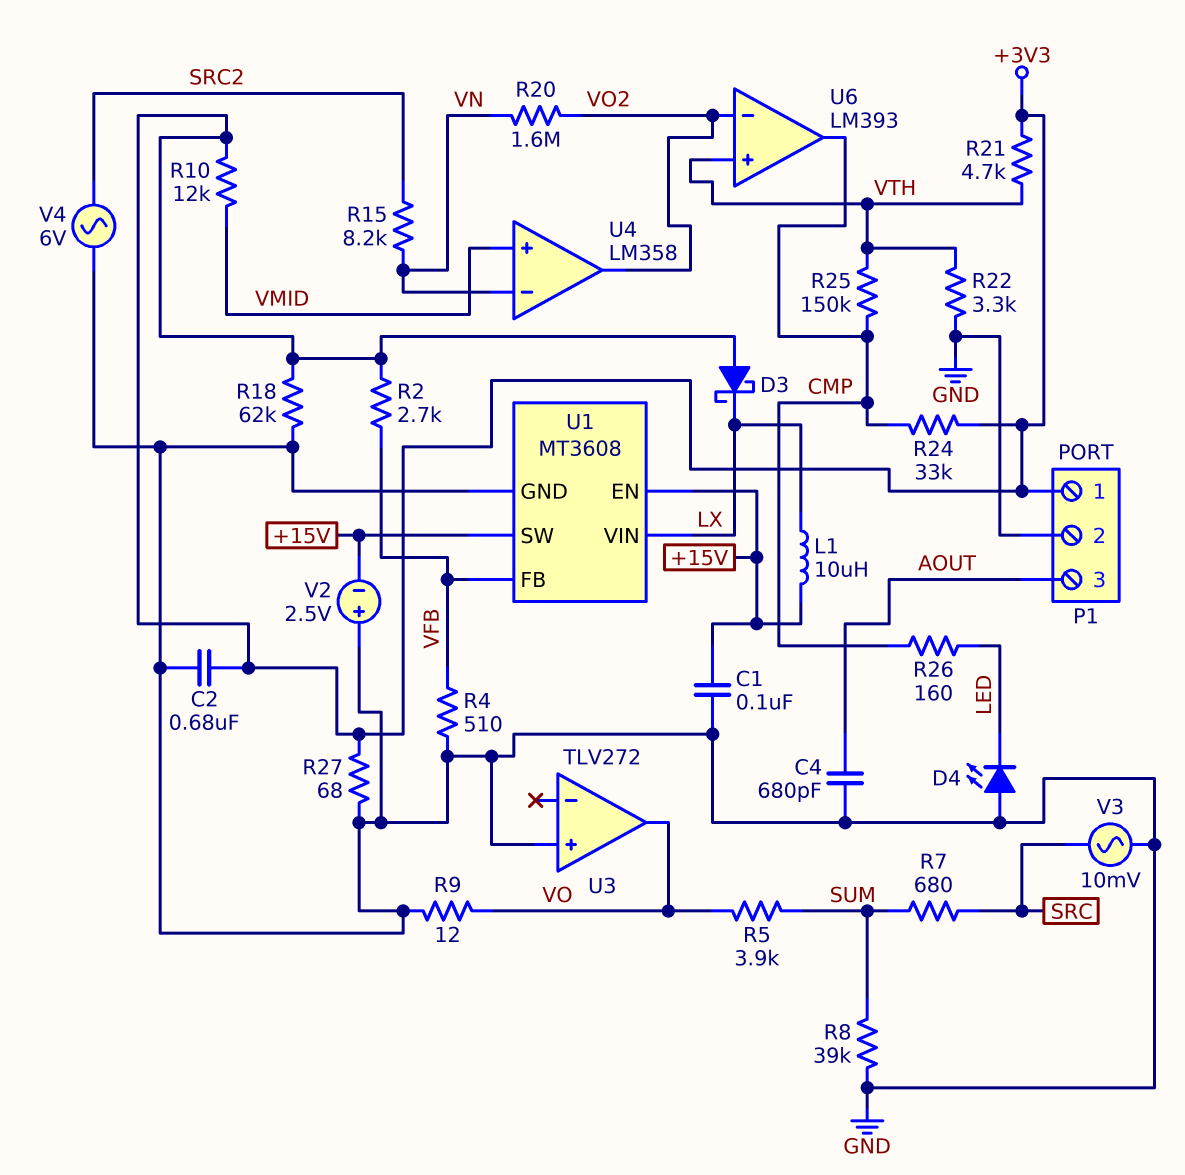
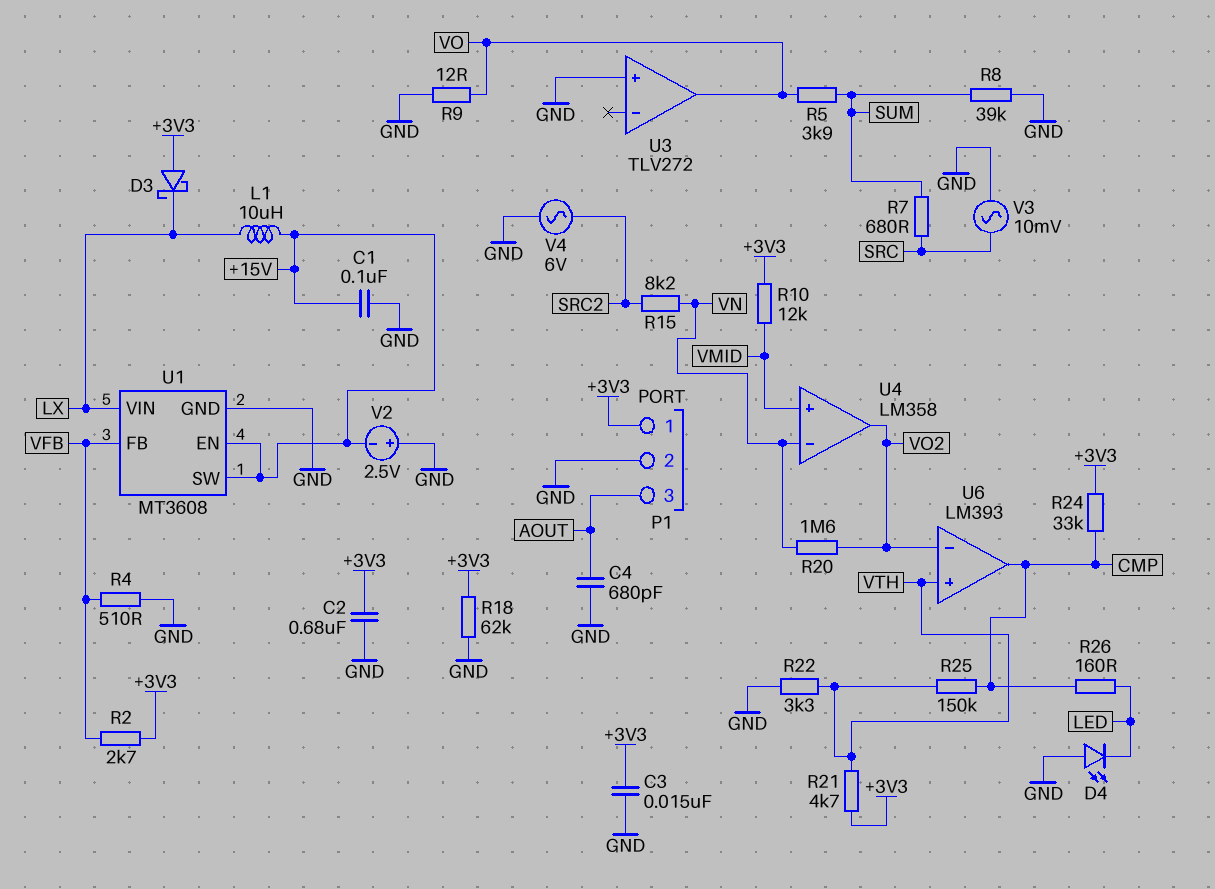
C3: none -> 15nF (+3V3, GND)
R27: 68 (+3V3, GND) -> none

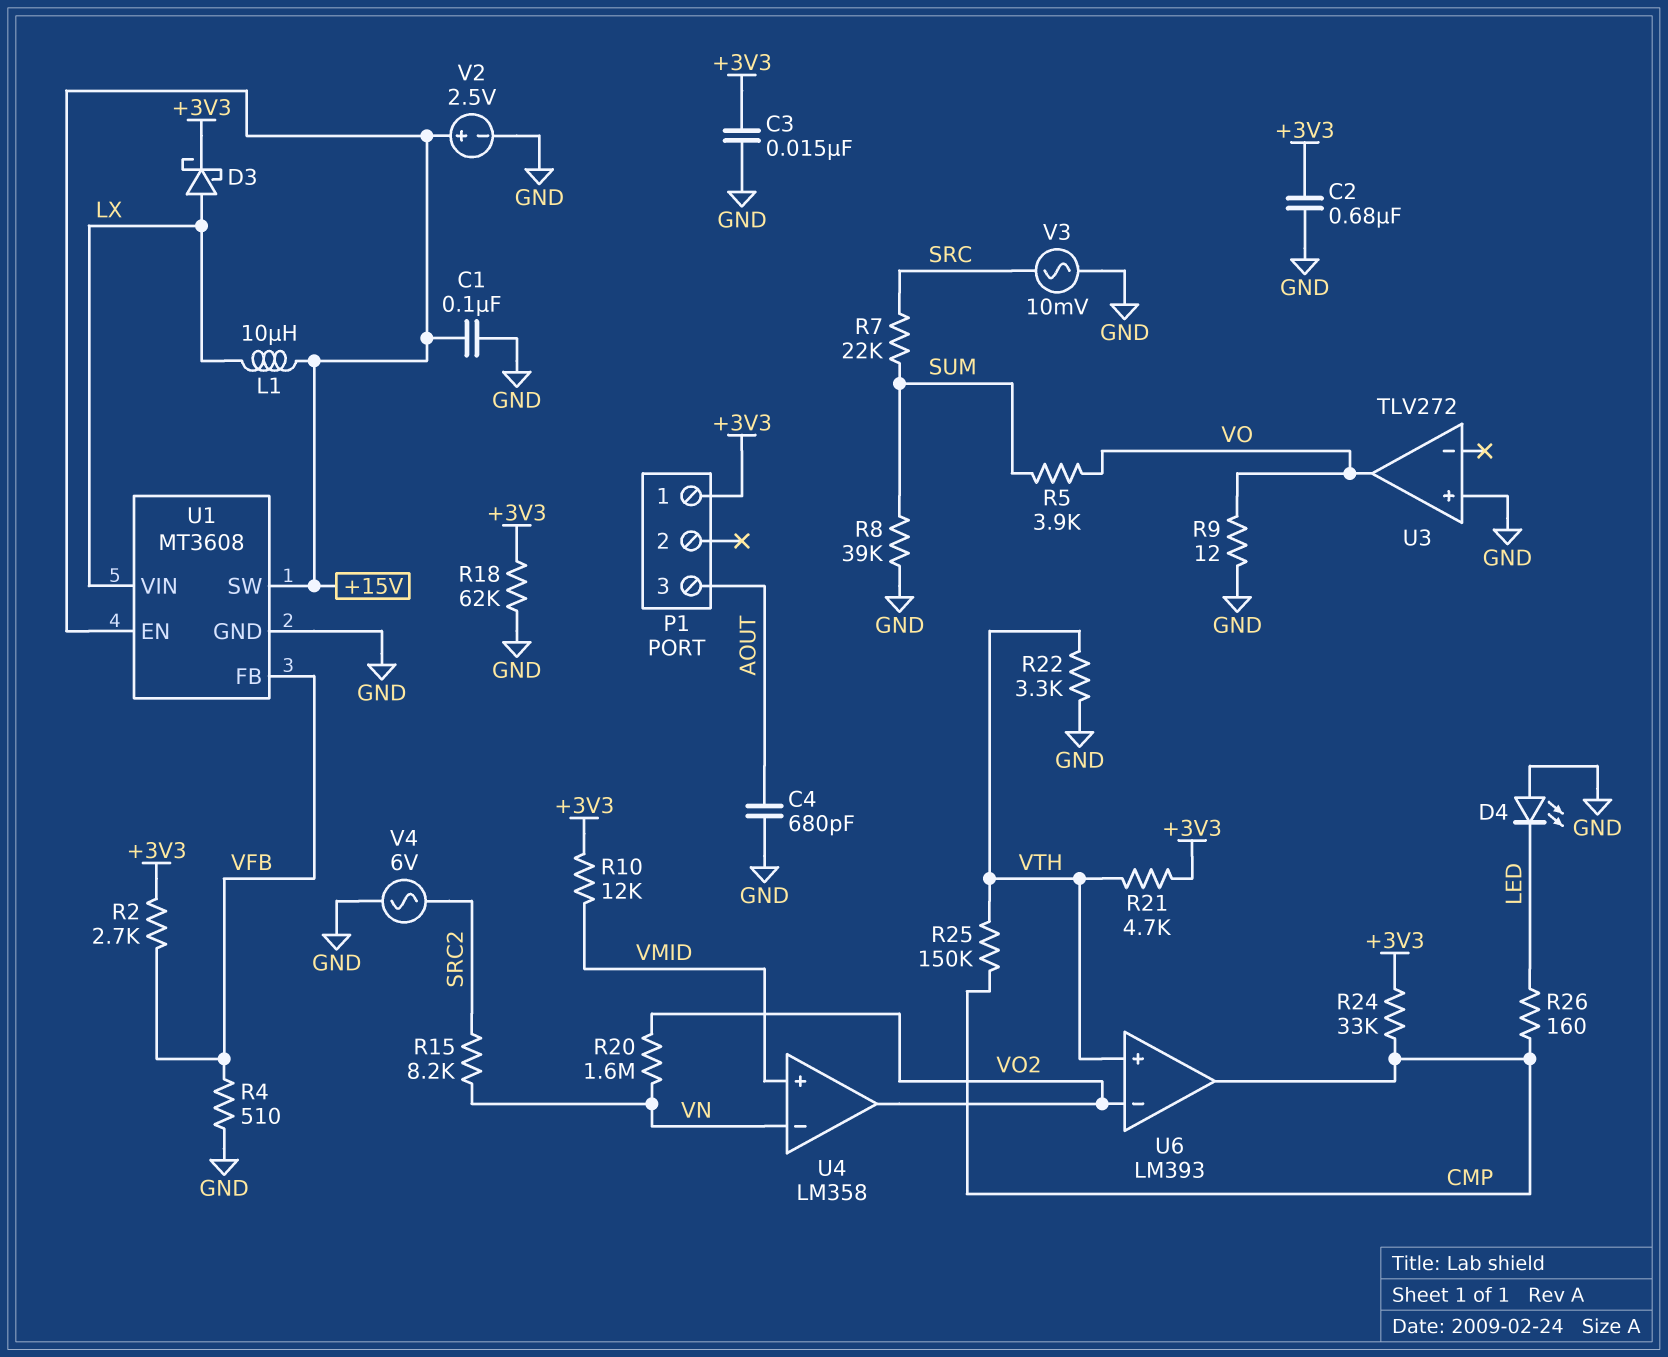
D3: schottky (A +3V3, K LX) -> schottky (A LX, K +3V3)
P1 pin 2: GND -> none
R7: 680 (SRC, SUM) -> 22k (SRC, SUM)
V2: 2.5V (plus GND, minus +15V) -> 2.5V (plus +15V, minus GND)

